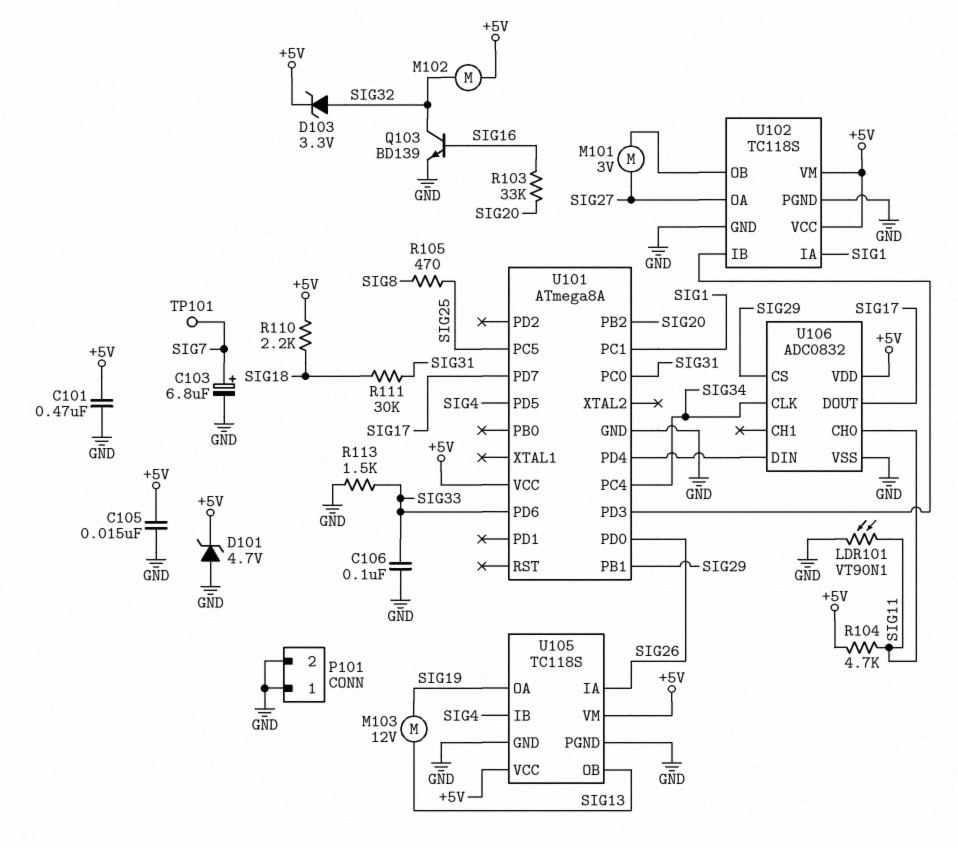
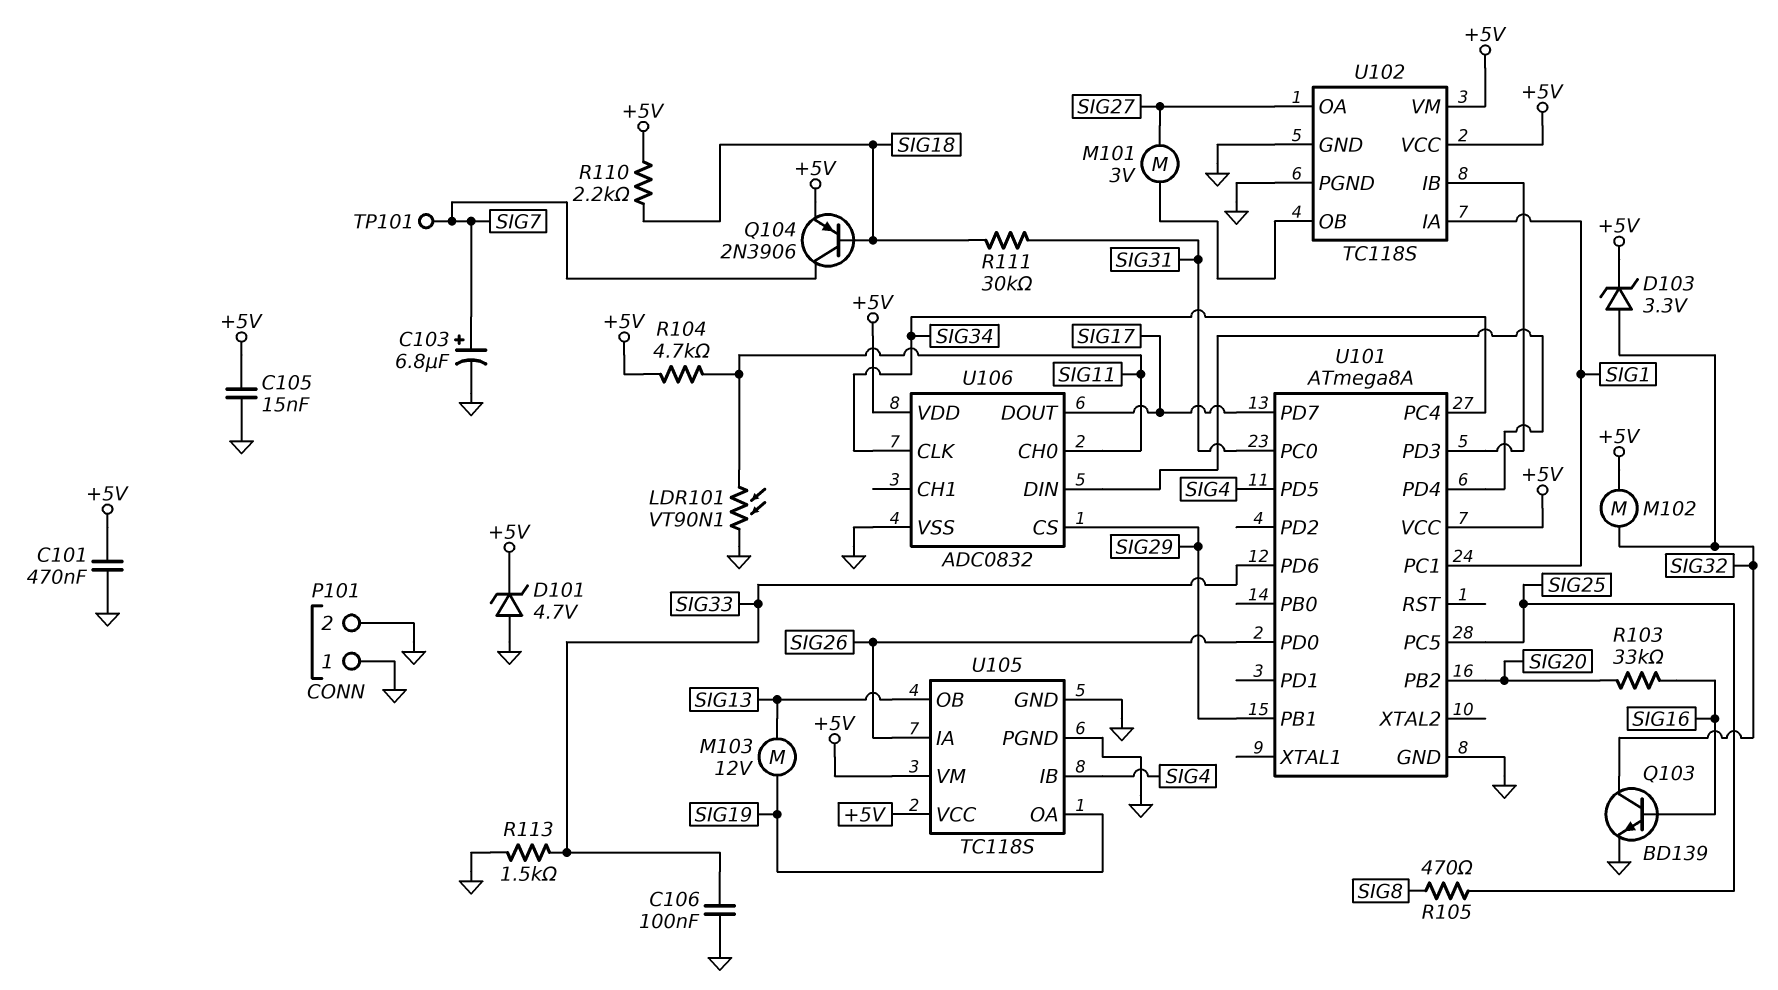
Q104: none -> PNP 2N3906 (B SIG18, C SIG7, E +5V)

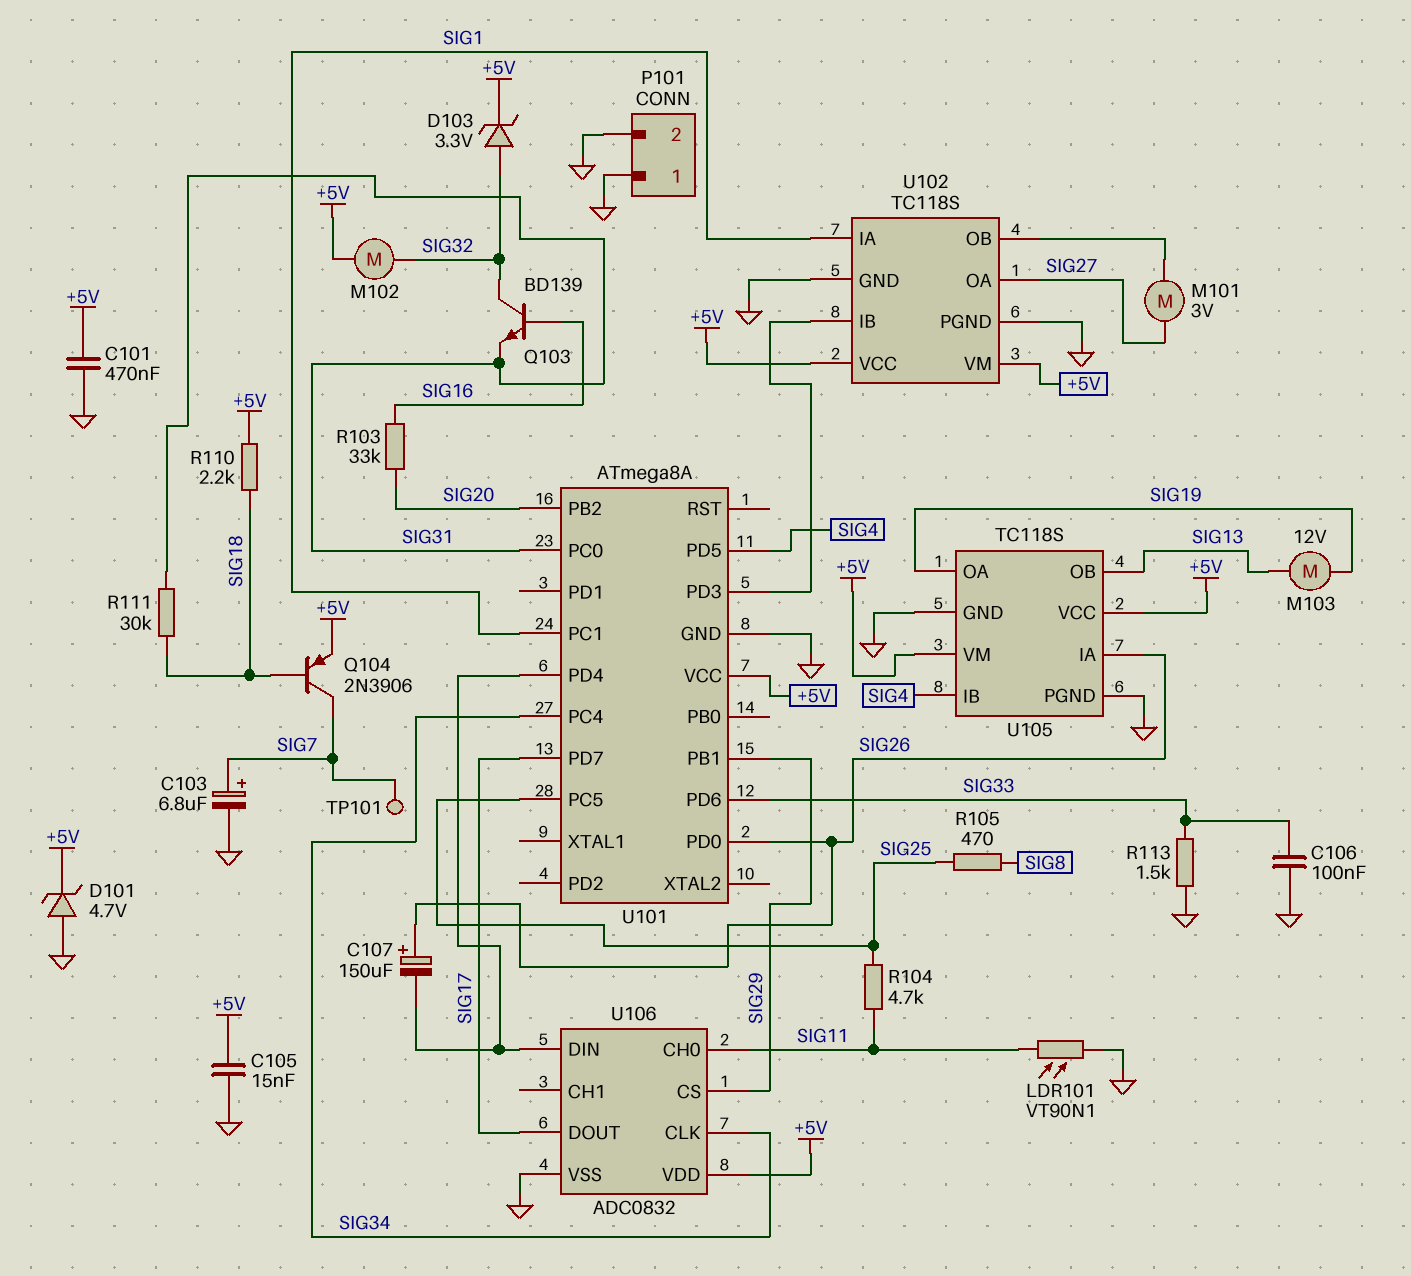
C107: none -> 150uF (plus SIG26, minus U101/PD4)
Q103: NPN BD139 (B SIG16, C SIG32, E GND) -> NPN BD139 (B SIG16, C SIG32, E SIG31)
R104: 4.7k (+5V, SIG11) -> 4.7k (SIG11, SIG25)

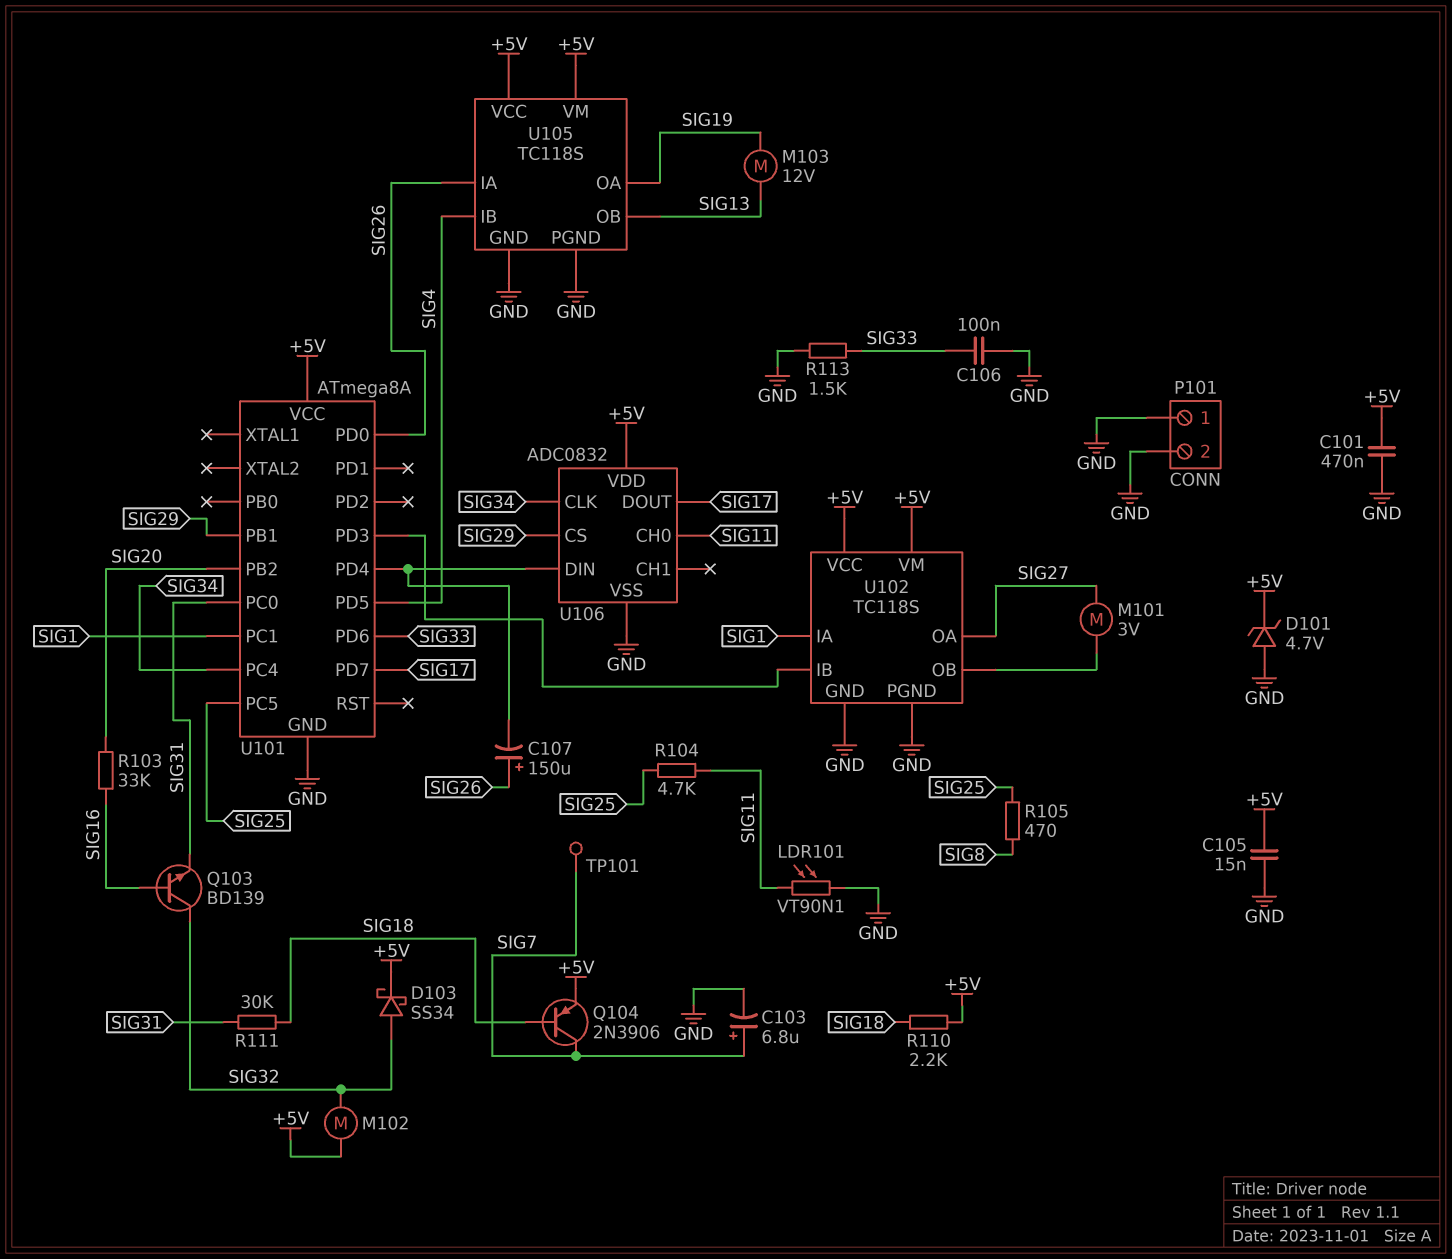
D103: zener 3.3V (A SIG32, K +5V) -> schottky SS34 (A SIG32, K +5V)

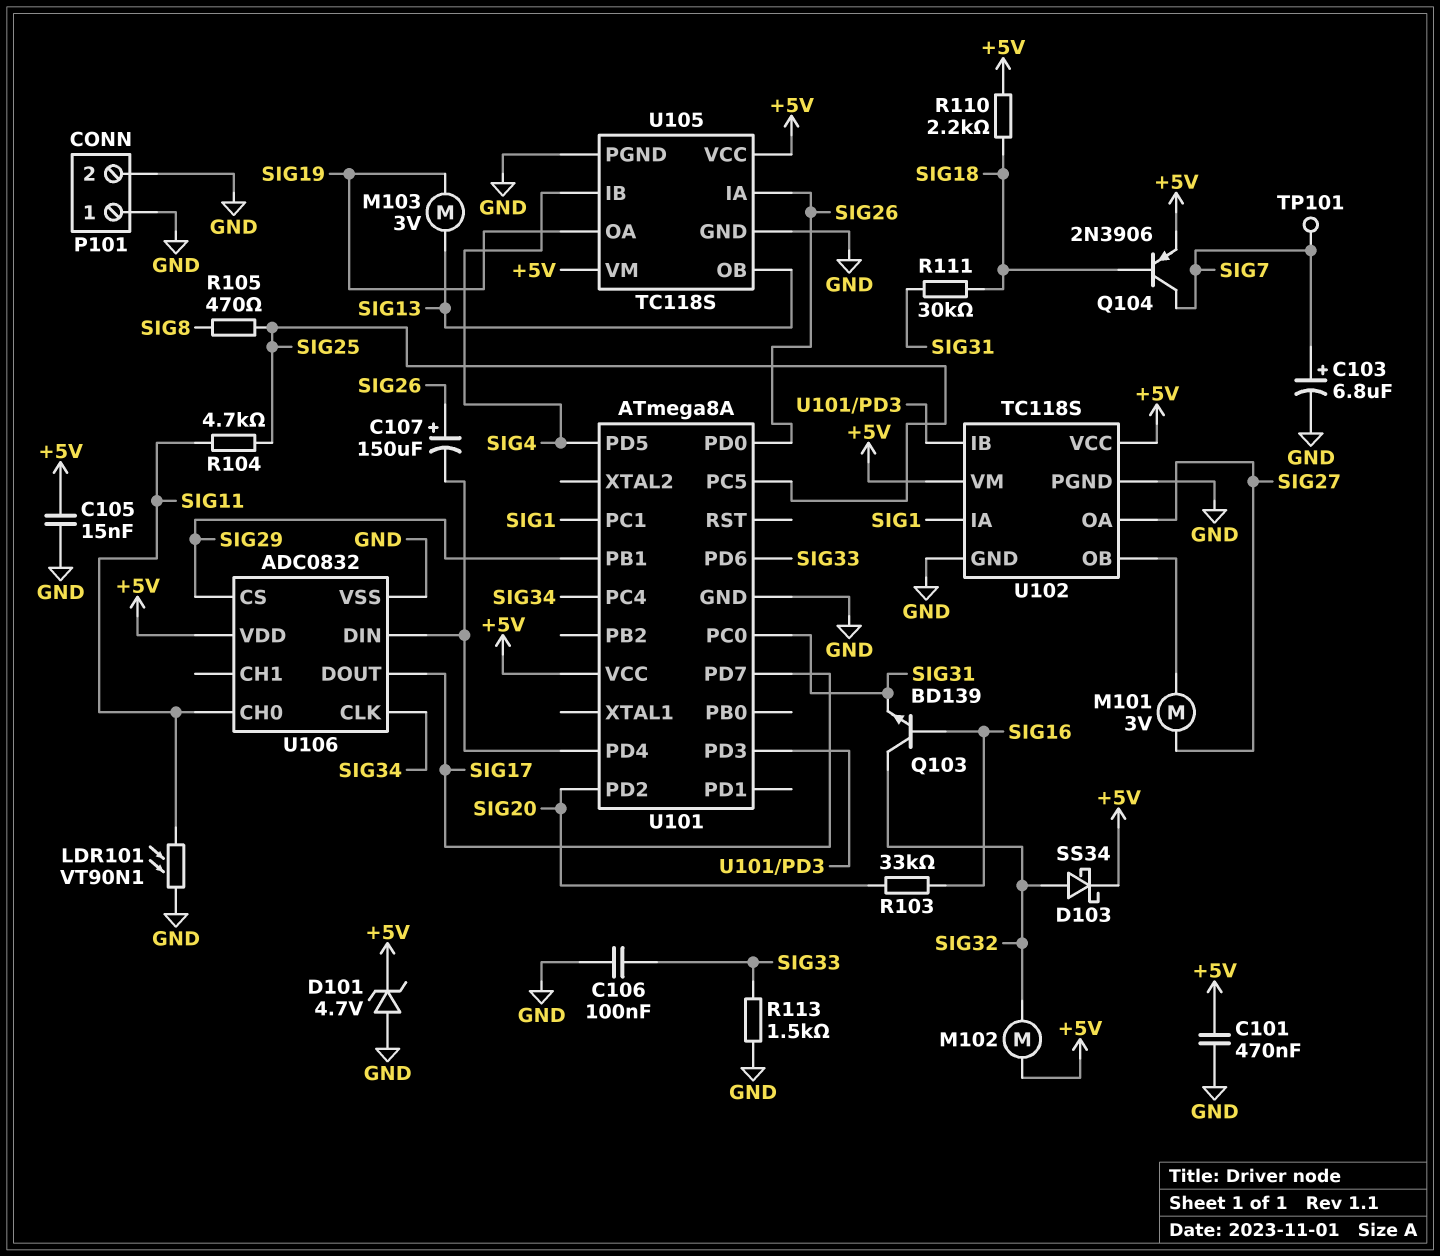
M103: motor 12V (SIG13, SIG19) -> motor 3V (SIG13, SIG19)
U101 pin PB2: SIG20 -> none
U101 pin PD2: none -> SIG20

